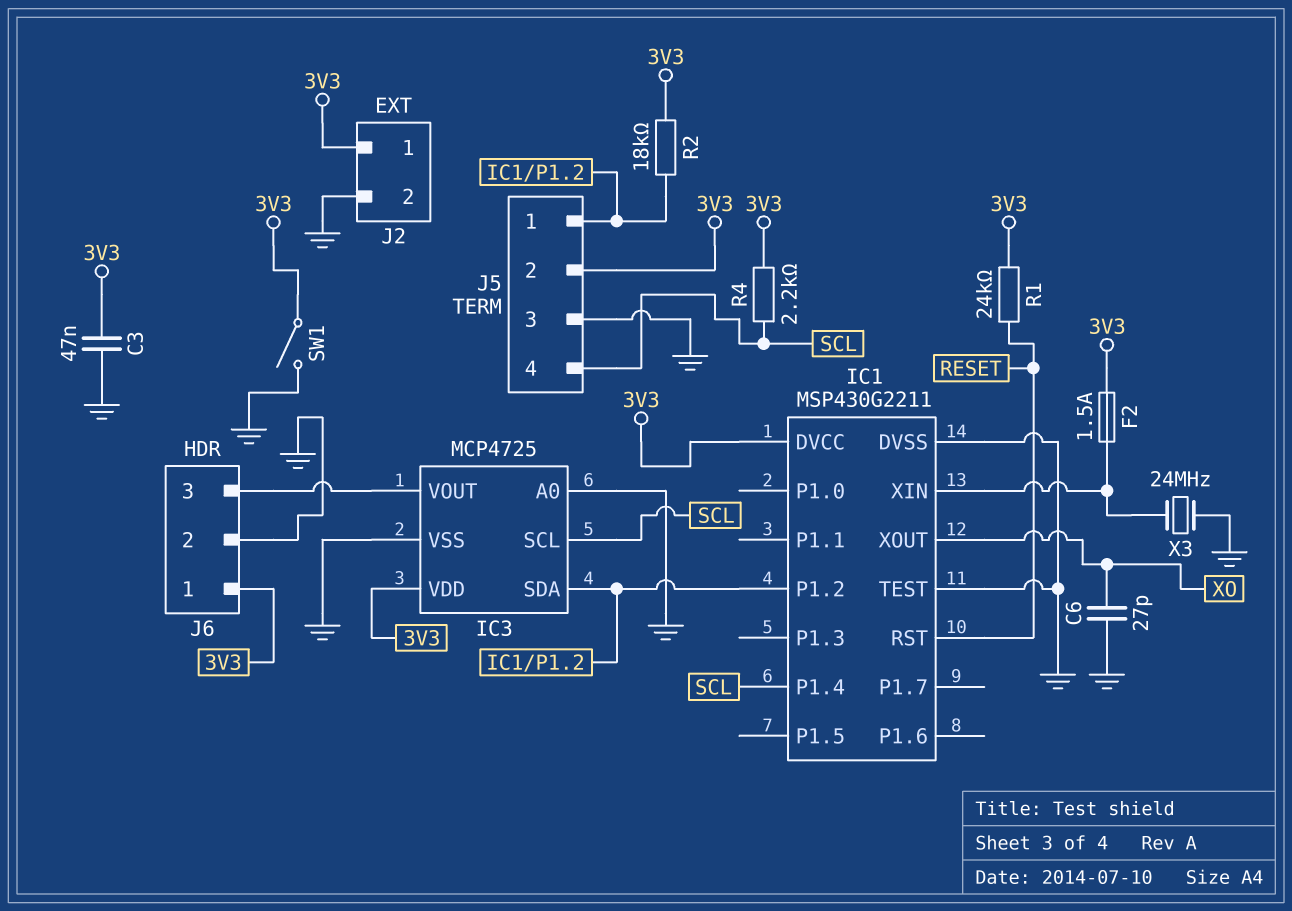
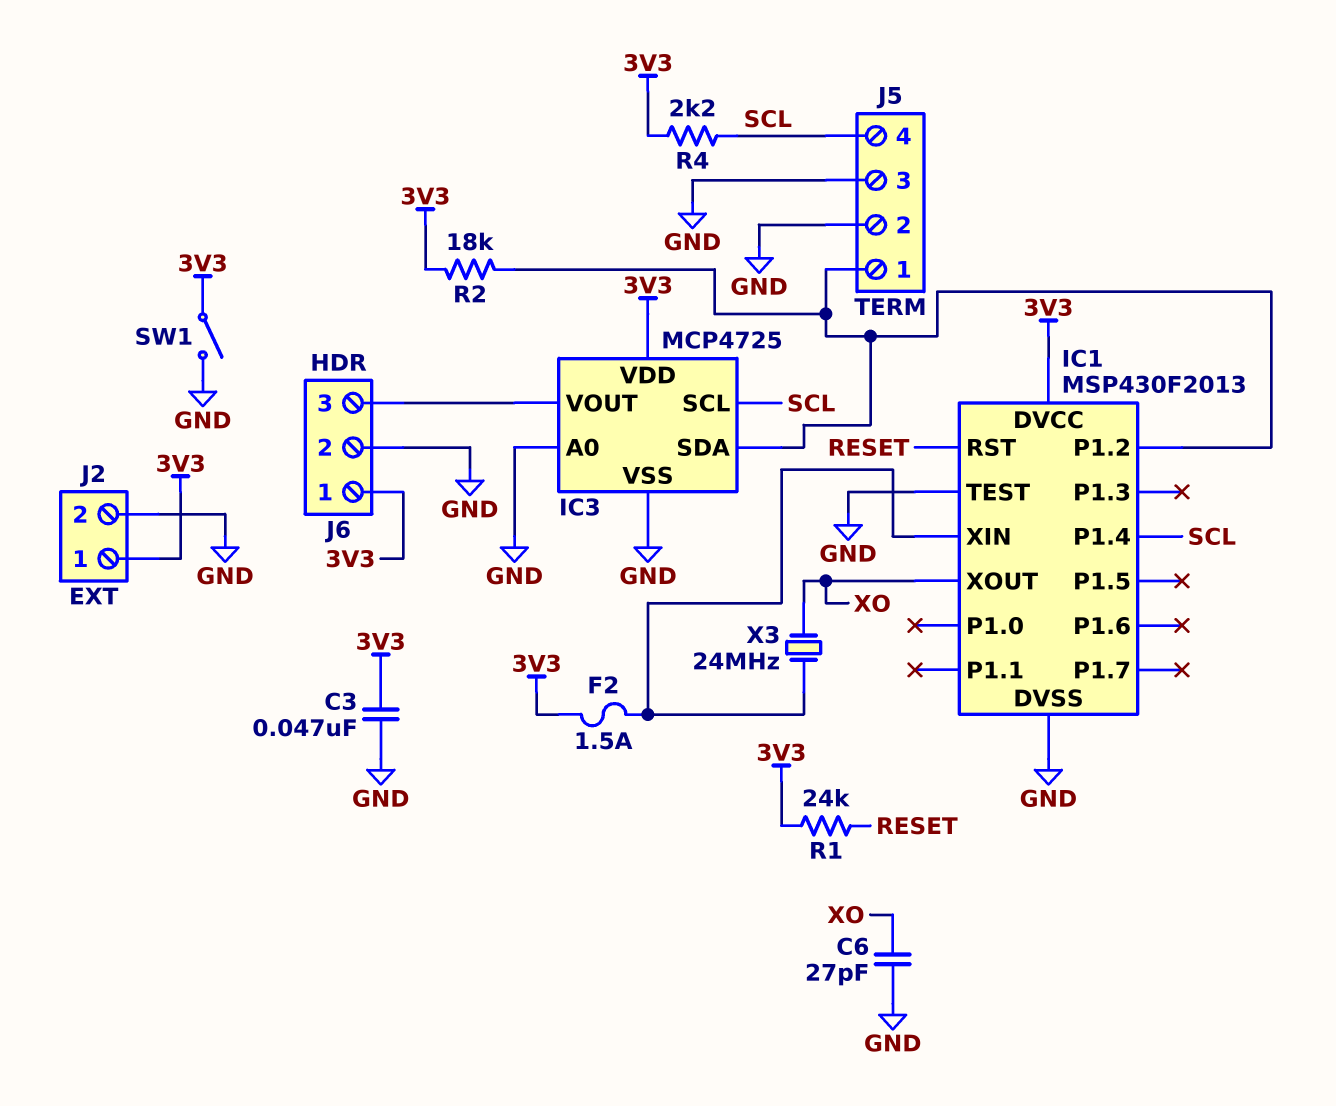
IC1: MSP430G2211 -> MSP430F2013
J5 pin 2: 3V3 -> GND
X3: 24MHz (GND, IC1/XIN) -> 24MHz (IC1/XIN, XO)

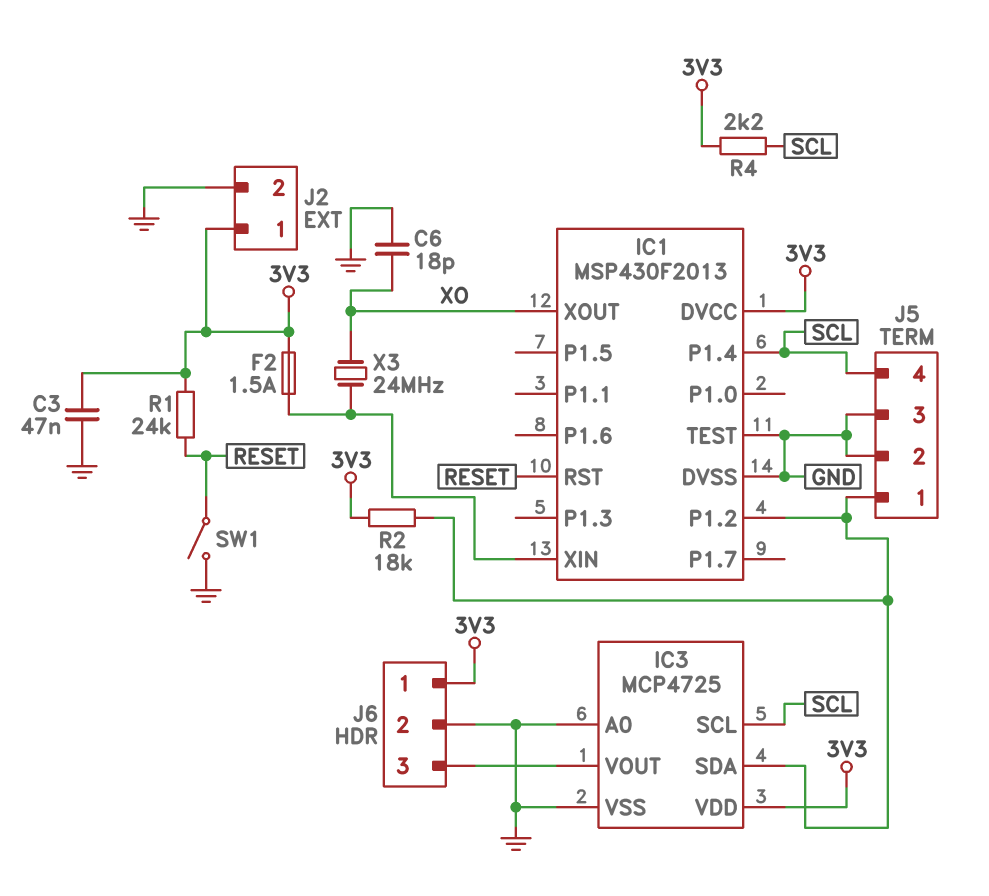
C6: 27pF (GND, XO) -> 18pF (GND, XO)
SW1: switch (3V3, GND) -> switch (GND, RESET)

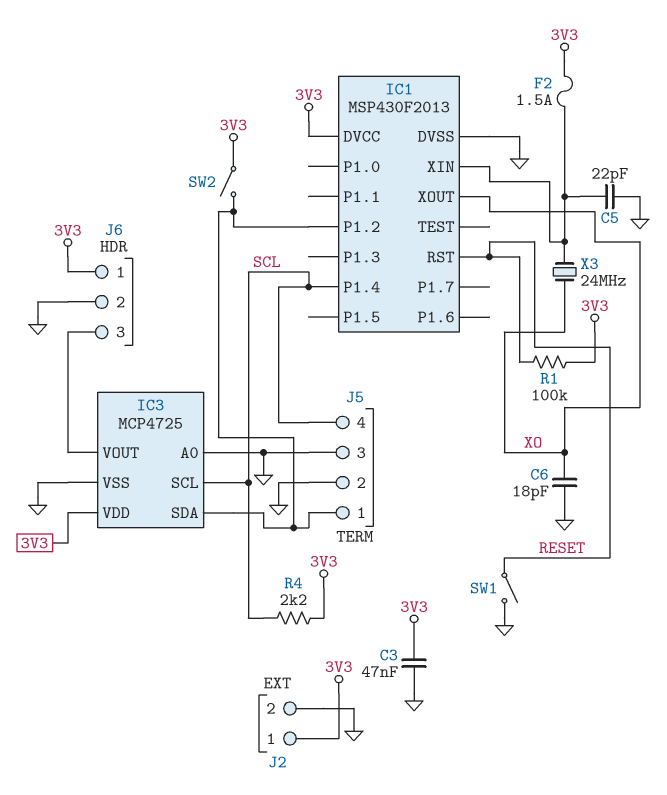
C5: none -> 22pF (GND, IC1/XIN)
IC1 pin TEST: GND -> none
R1: 24k (3V3, RESET) -> 100k (3V3, RESET)
R2: 18k (3V3, IC1/P1.2) -> none
SW2: none -> switch (3V3, IC1/P1.2)

